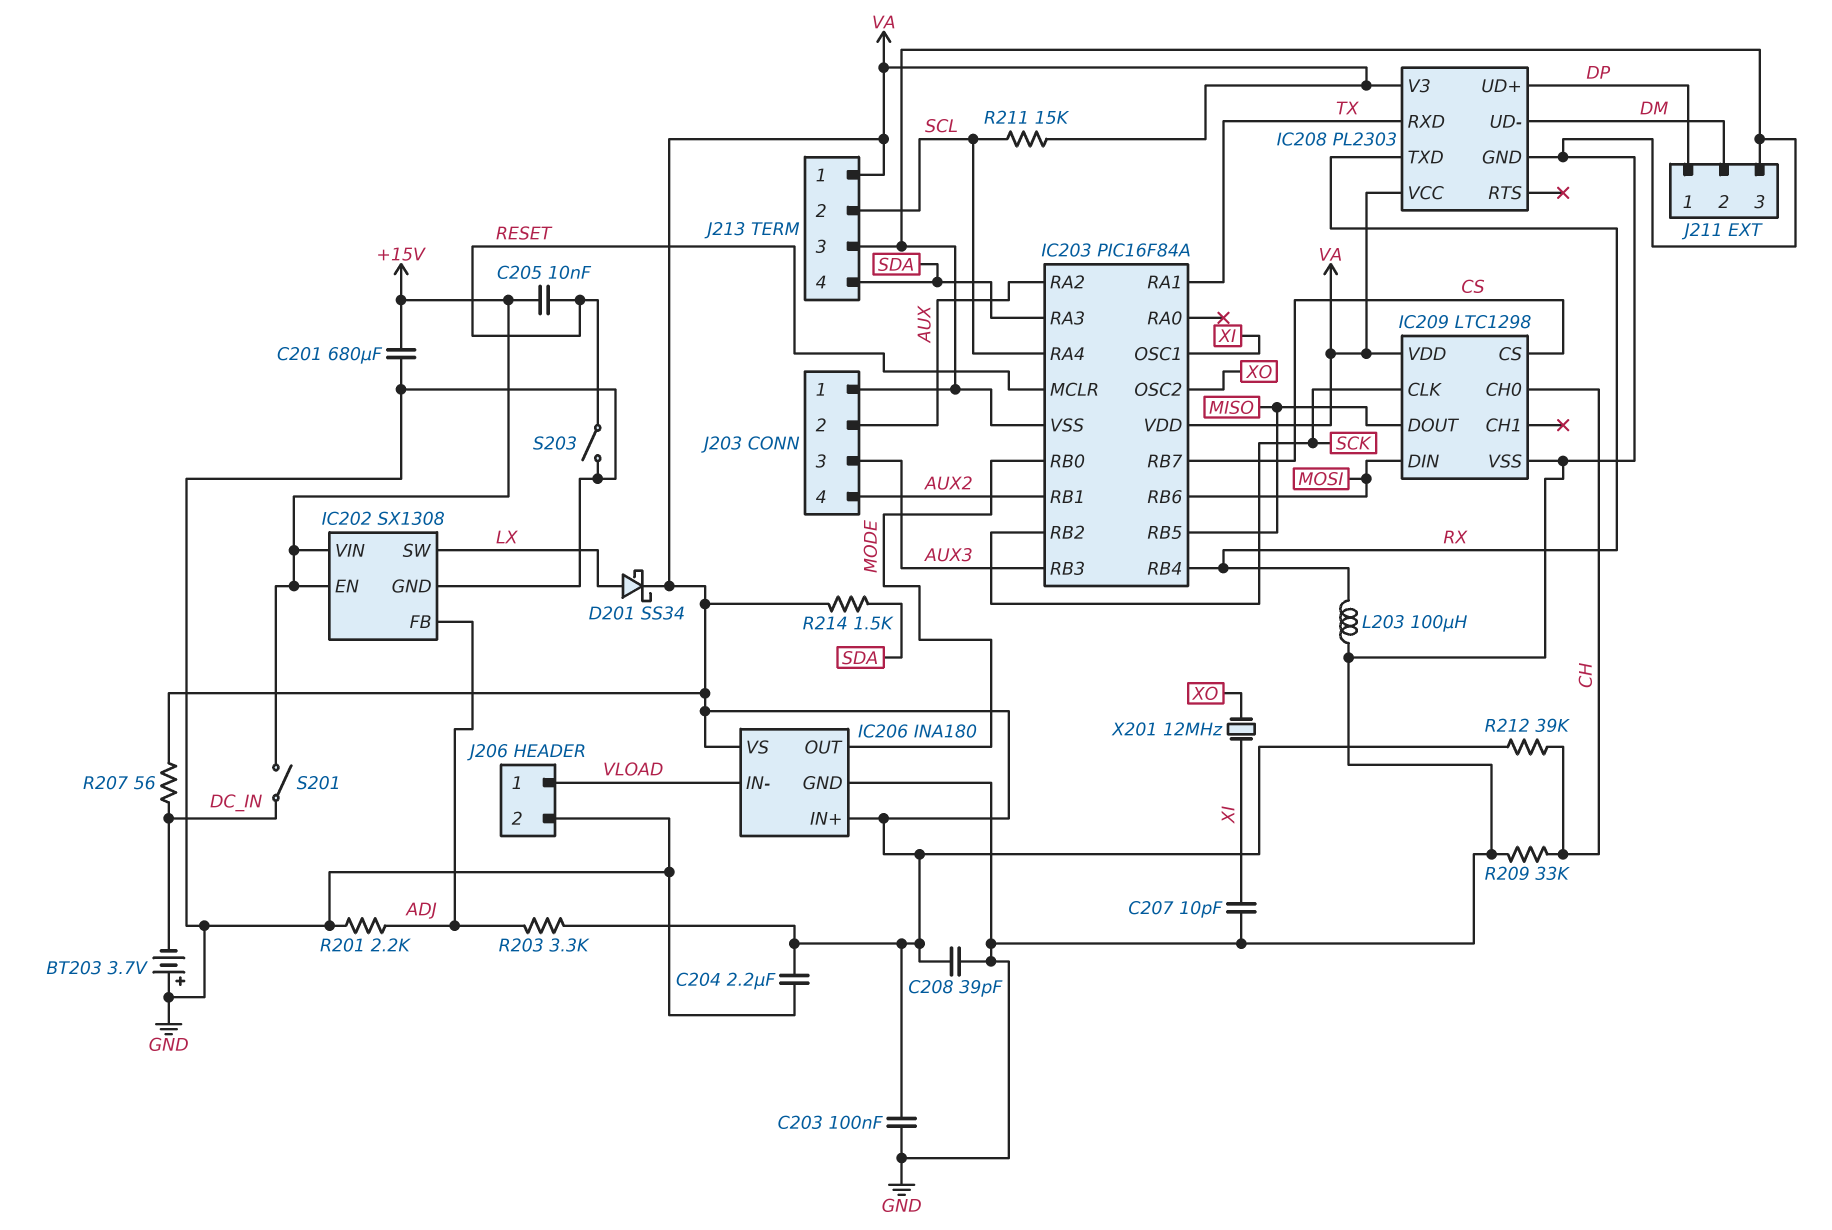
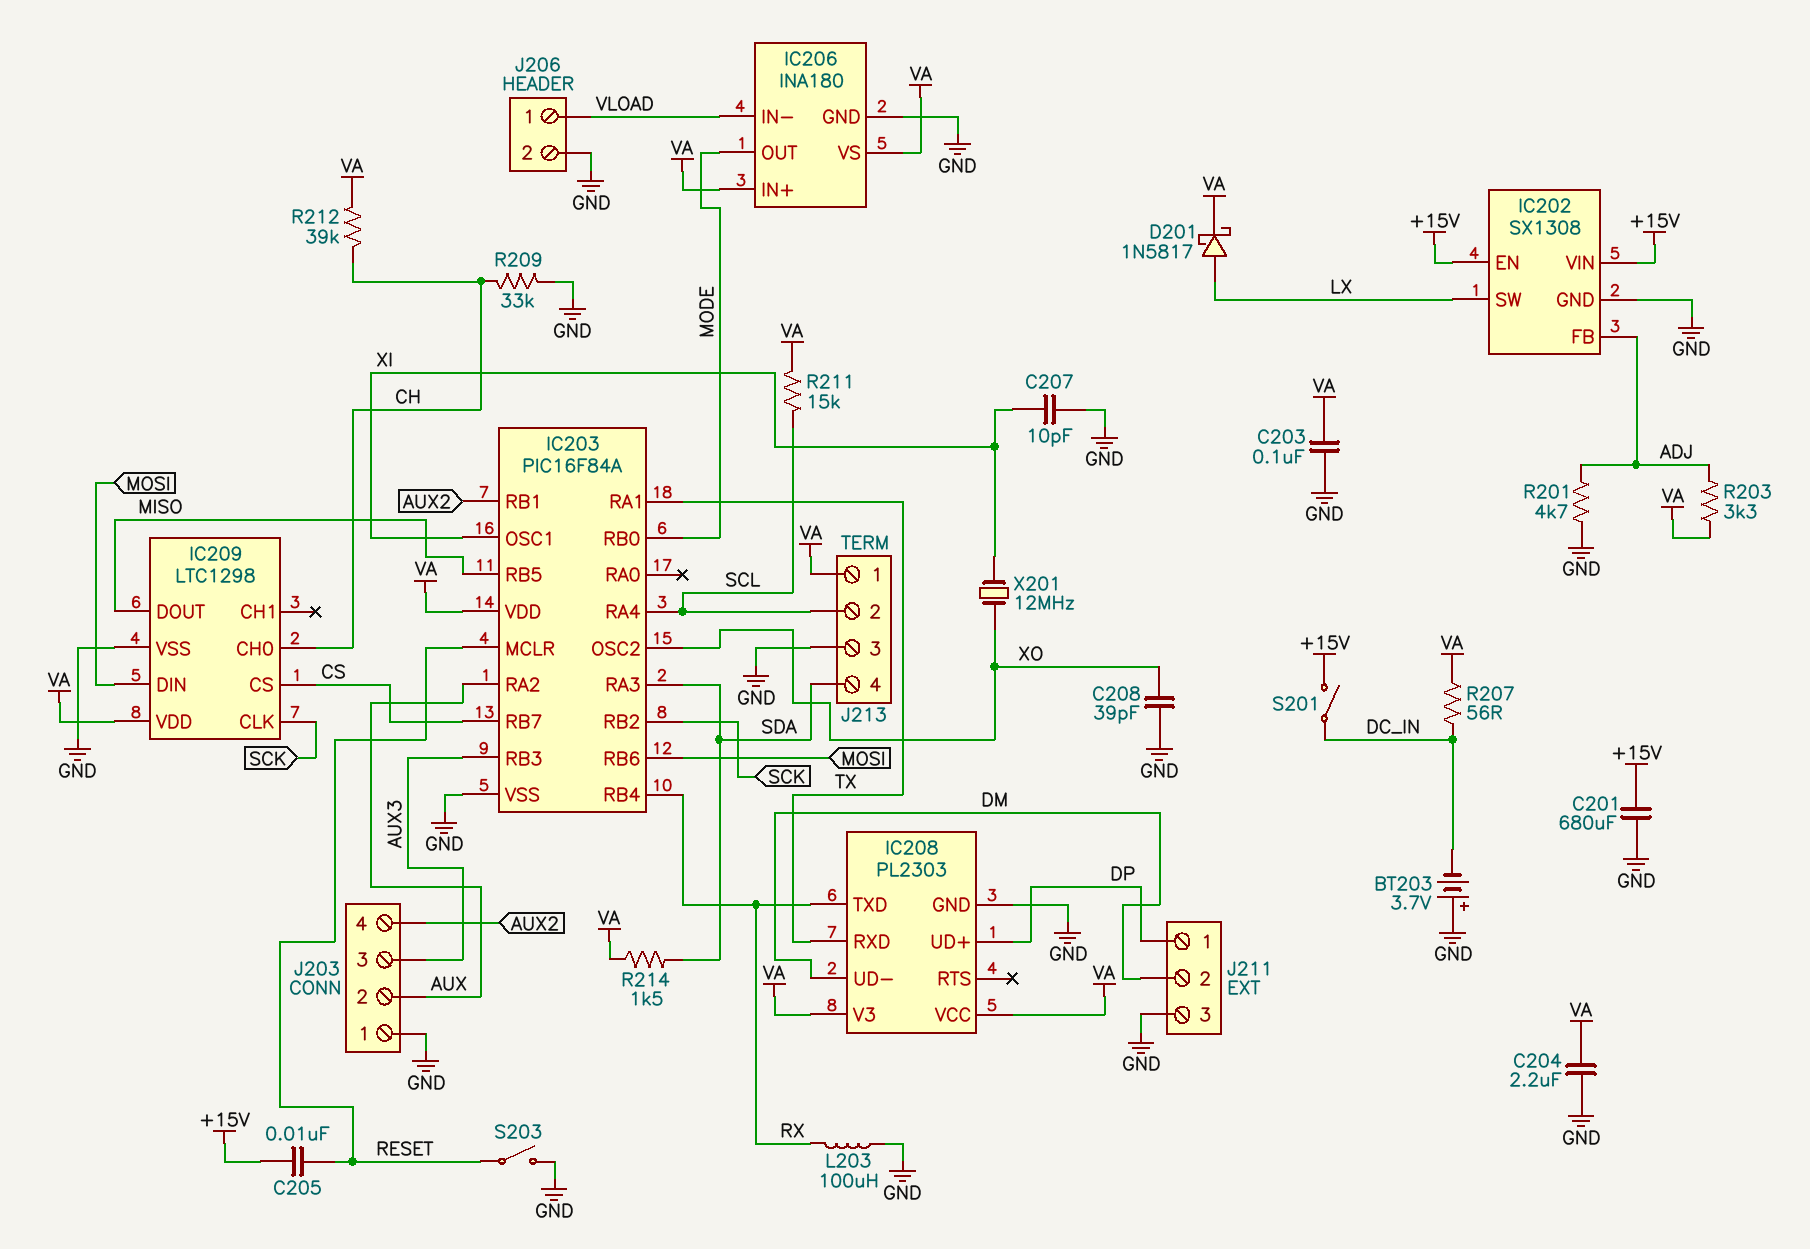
C208: 39pF (GND, VA) -> 39pF (GND, XO)
D201: schottky SS34 (A LX, K VA) -> schottky 1N5817 (A LX, K VA)
R201: 2.2k (ADJ, GND) -> 4.7k (ADJ, GND)

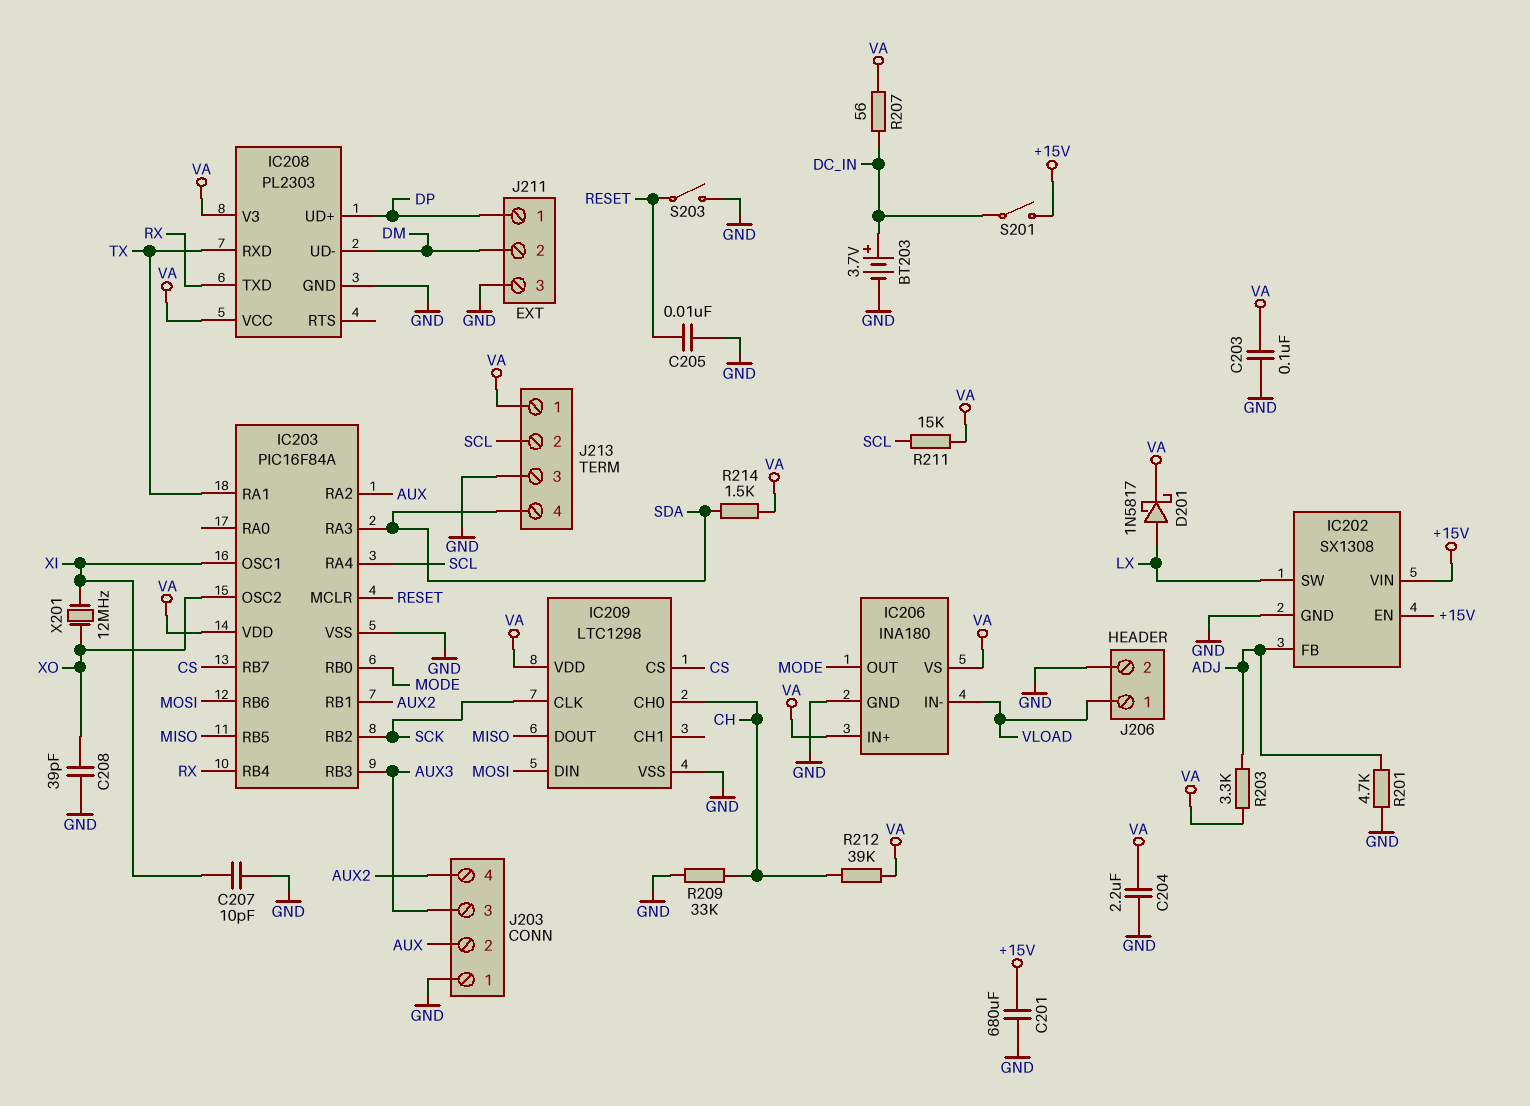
BT203: 3.7V (plus GND, minus DC_IN) -> 3.7V (plus DC_IN, minus GND)
C205: 10nF (+15V, RESET) -> 10nF (GND, RESET)
L203: 100uH (GND, RX) -> none

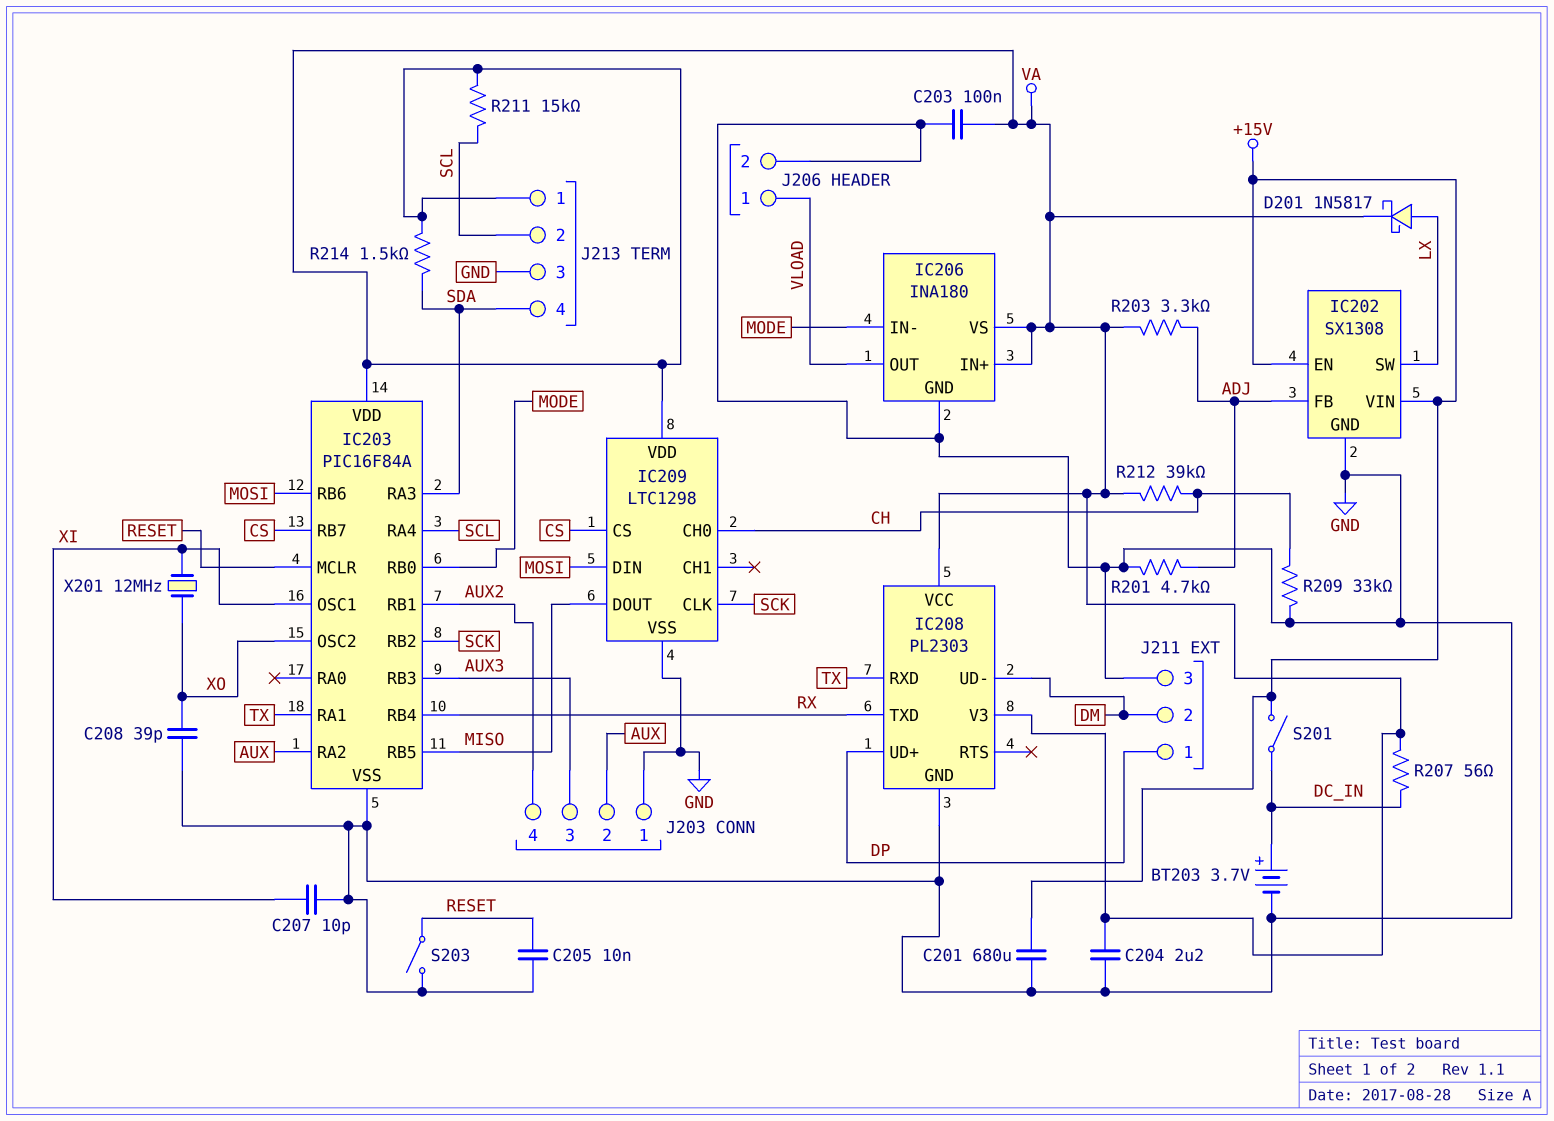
IC206 pin IN-: VLOAD -> MODE
IC206 pin OUT: MODE -> VLOAD

